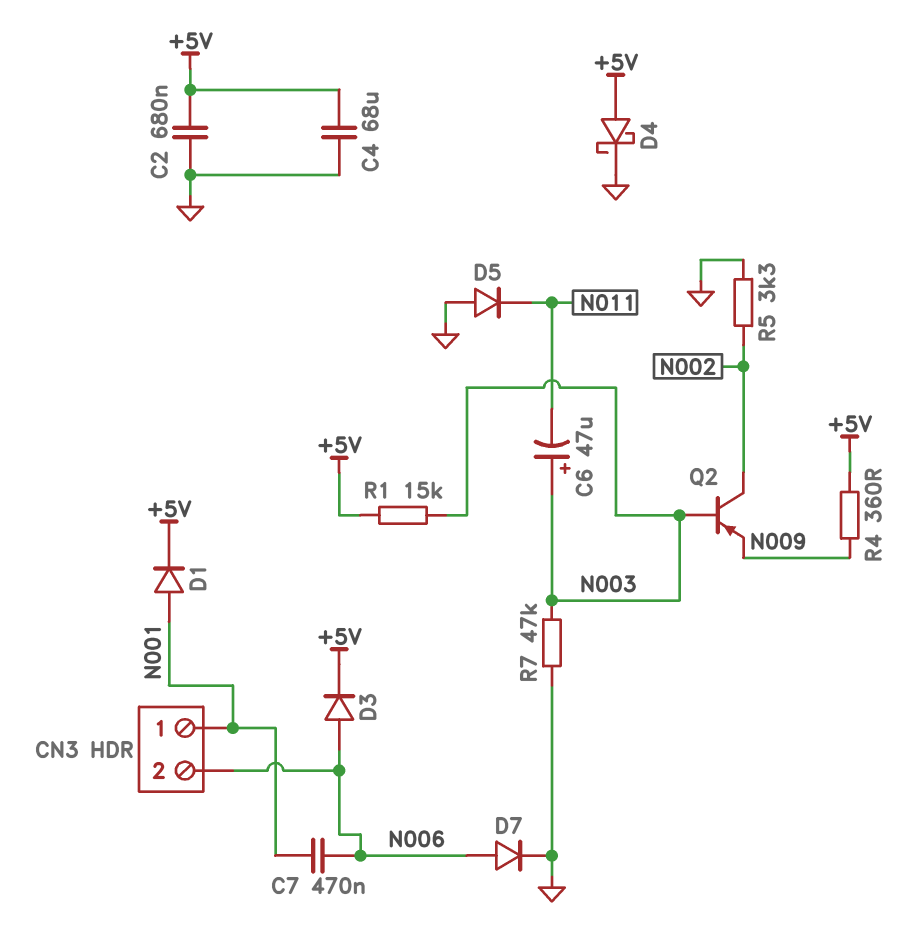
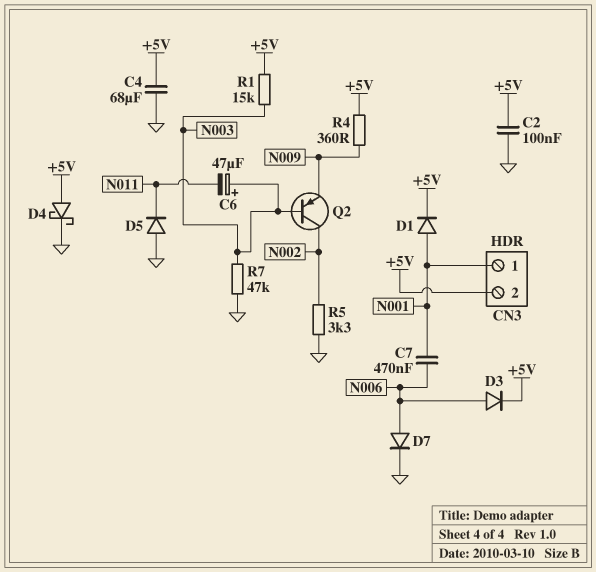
C2: 680nF (+5V, GND) -> 100nF (+5V, GND)
CN3 pin 2: N006 -> +5V

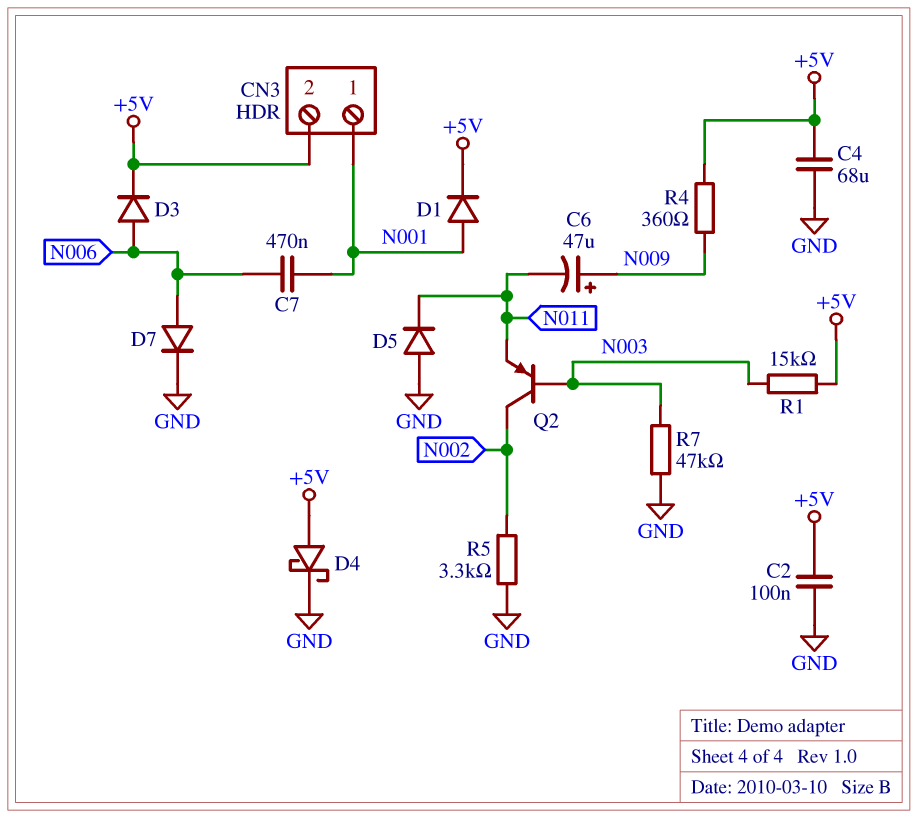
C6: 47uF (plus N003, minus N011) -> 47uF (plus N009, minus N011)
Q2: PNP (B N003, C N002, E N009) -> PNP (B N003, C N002, E N011)

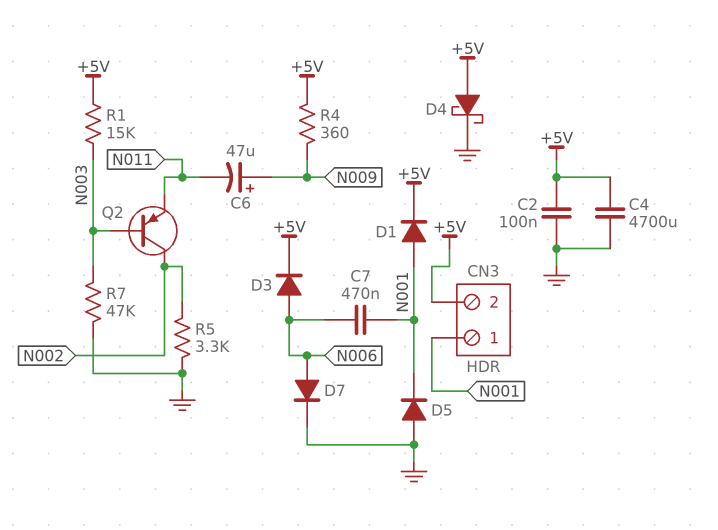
C4: 68uF (+5V, GND) -> 4700uF (+5V, GND)
D5: diode (A GND, K N011) -> diode (A GND, K N001)

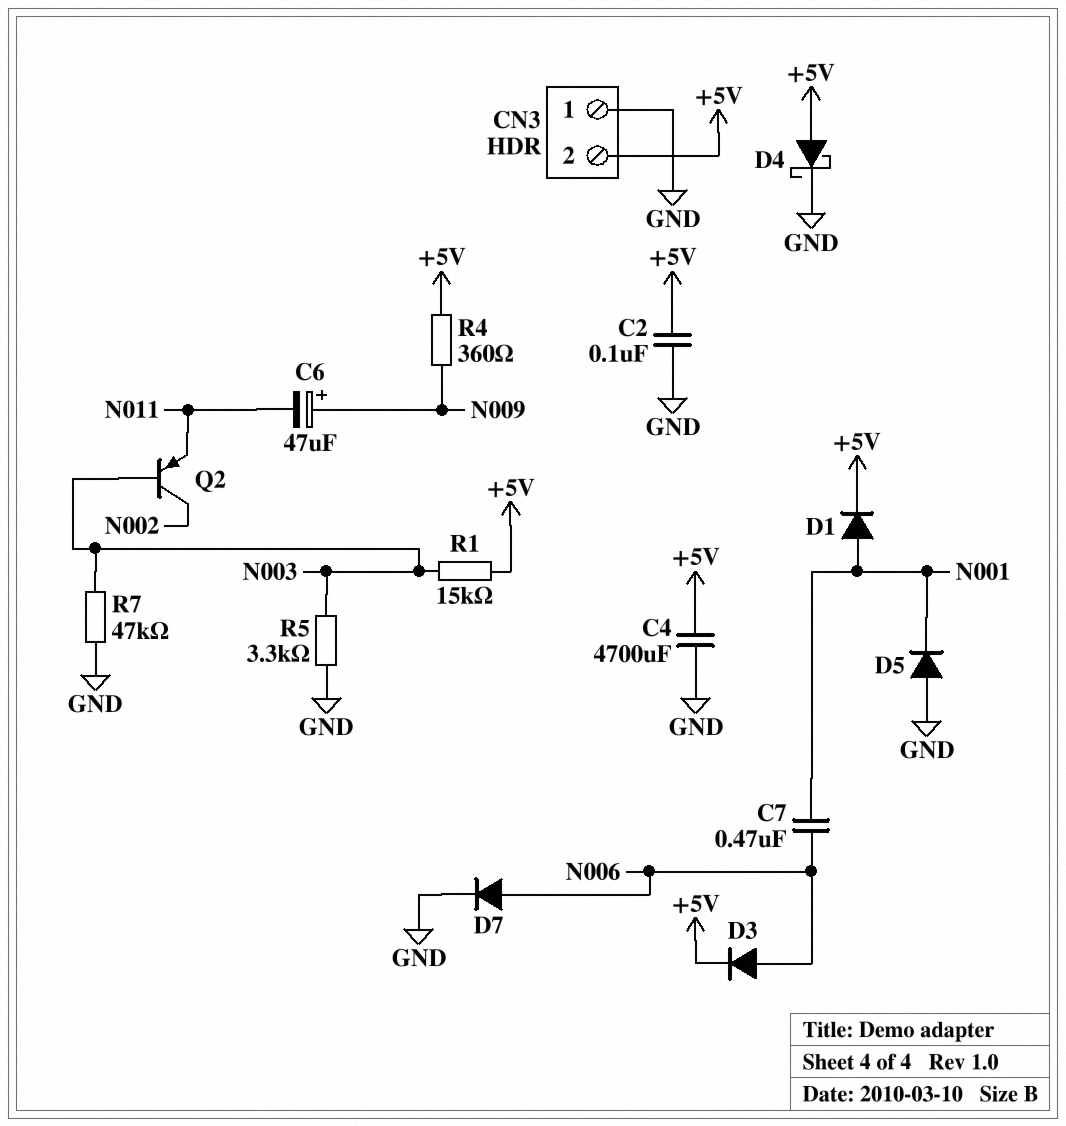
CN3 pin 1: N001 -> GND
R5: 3.3k (GND, N002) -> 3.3k (GND, N003)

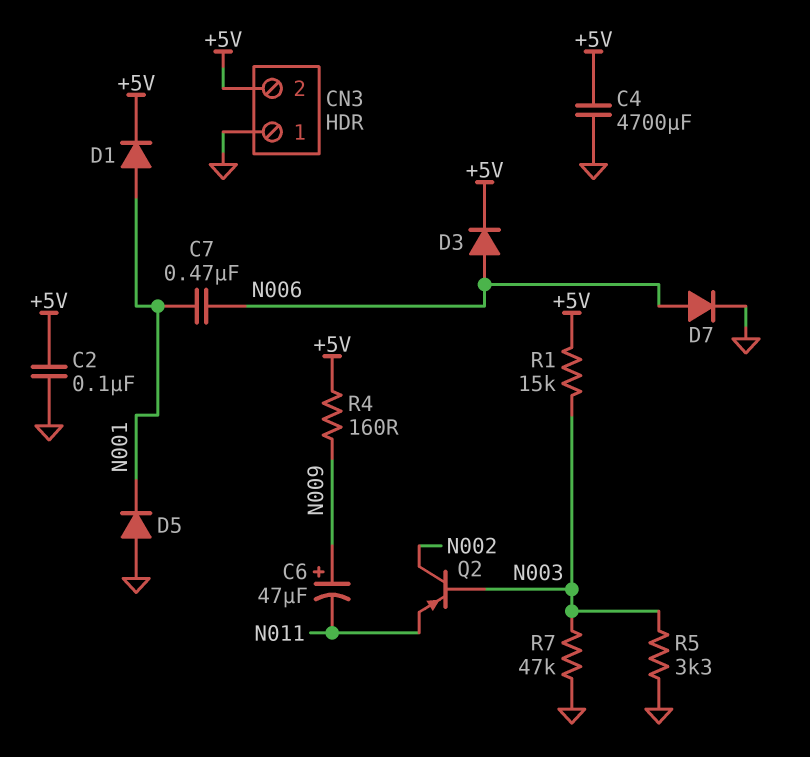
D4: schottky (A +5V, K GND) -> none
R4: 360 (+5V, N009) -> 160 (+5V, N009)

